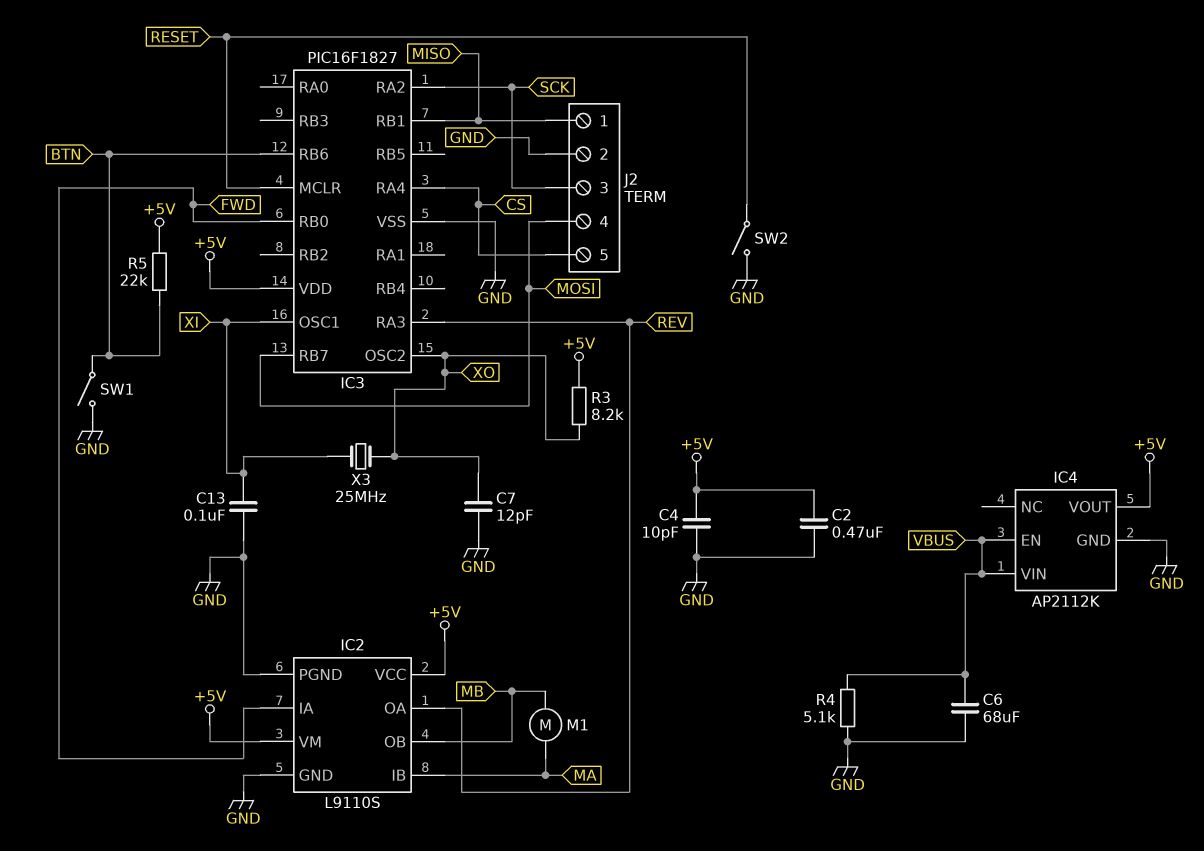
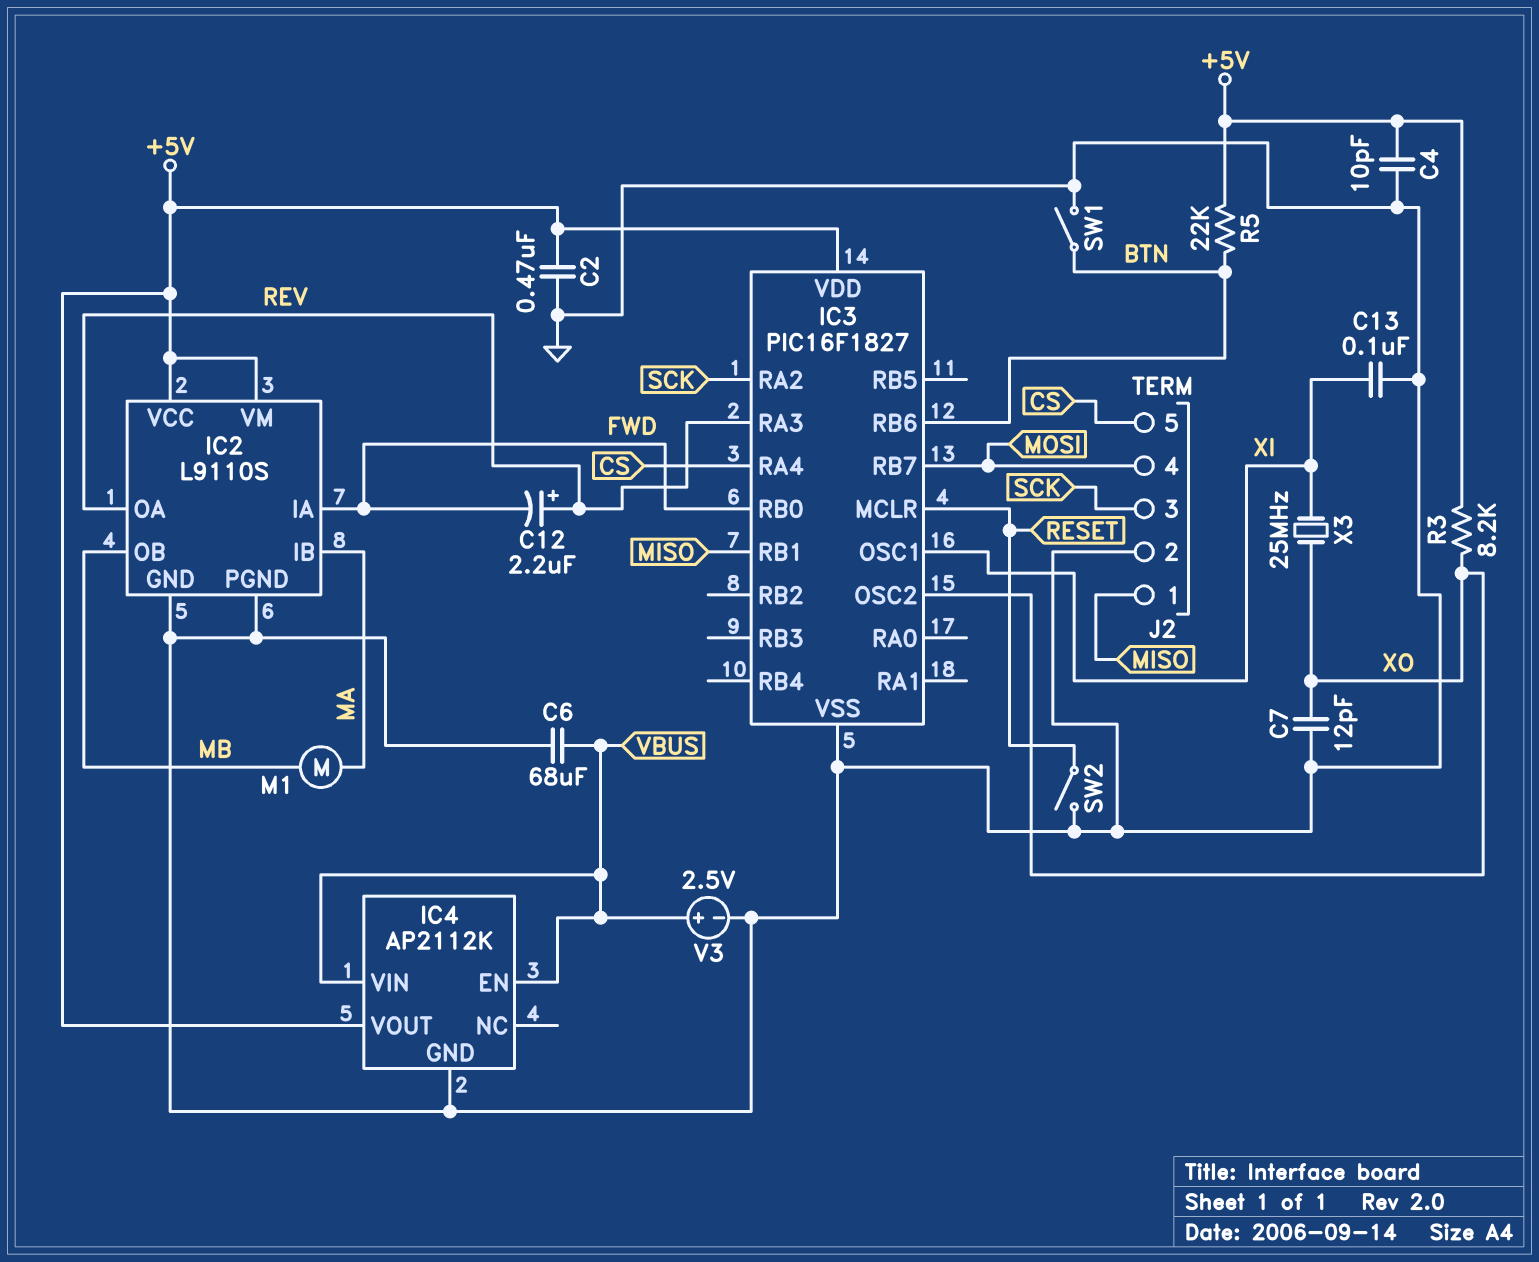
C12: none -> 2.2uF (plus REV, minus FWD)
R4: 5.1k (GND, VBUS) -> none
V3: none -> 2.5V (plus VBUS, minus GND)

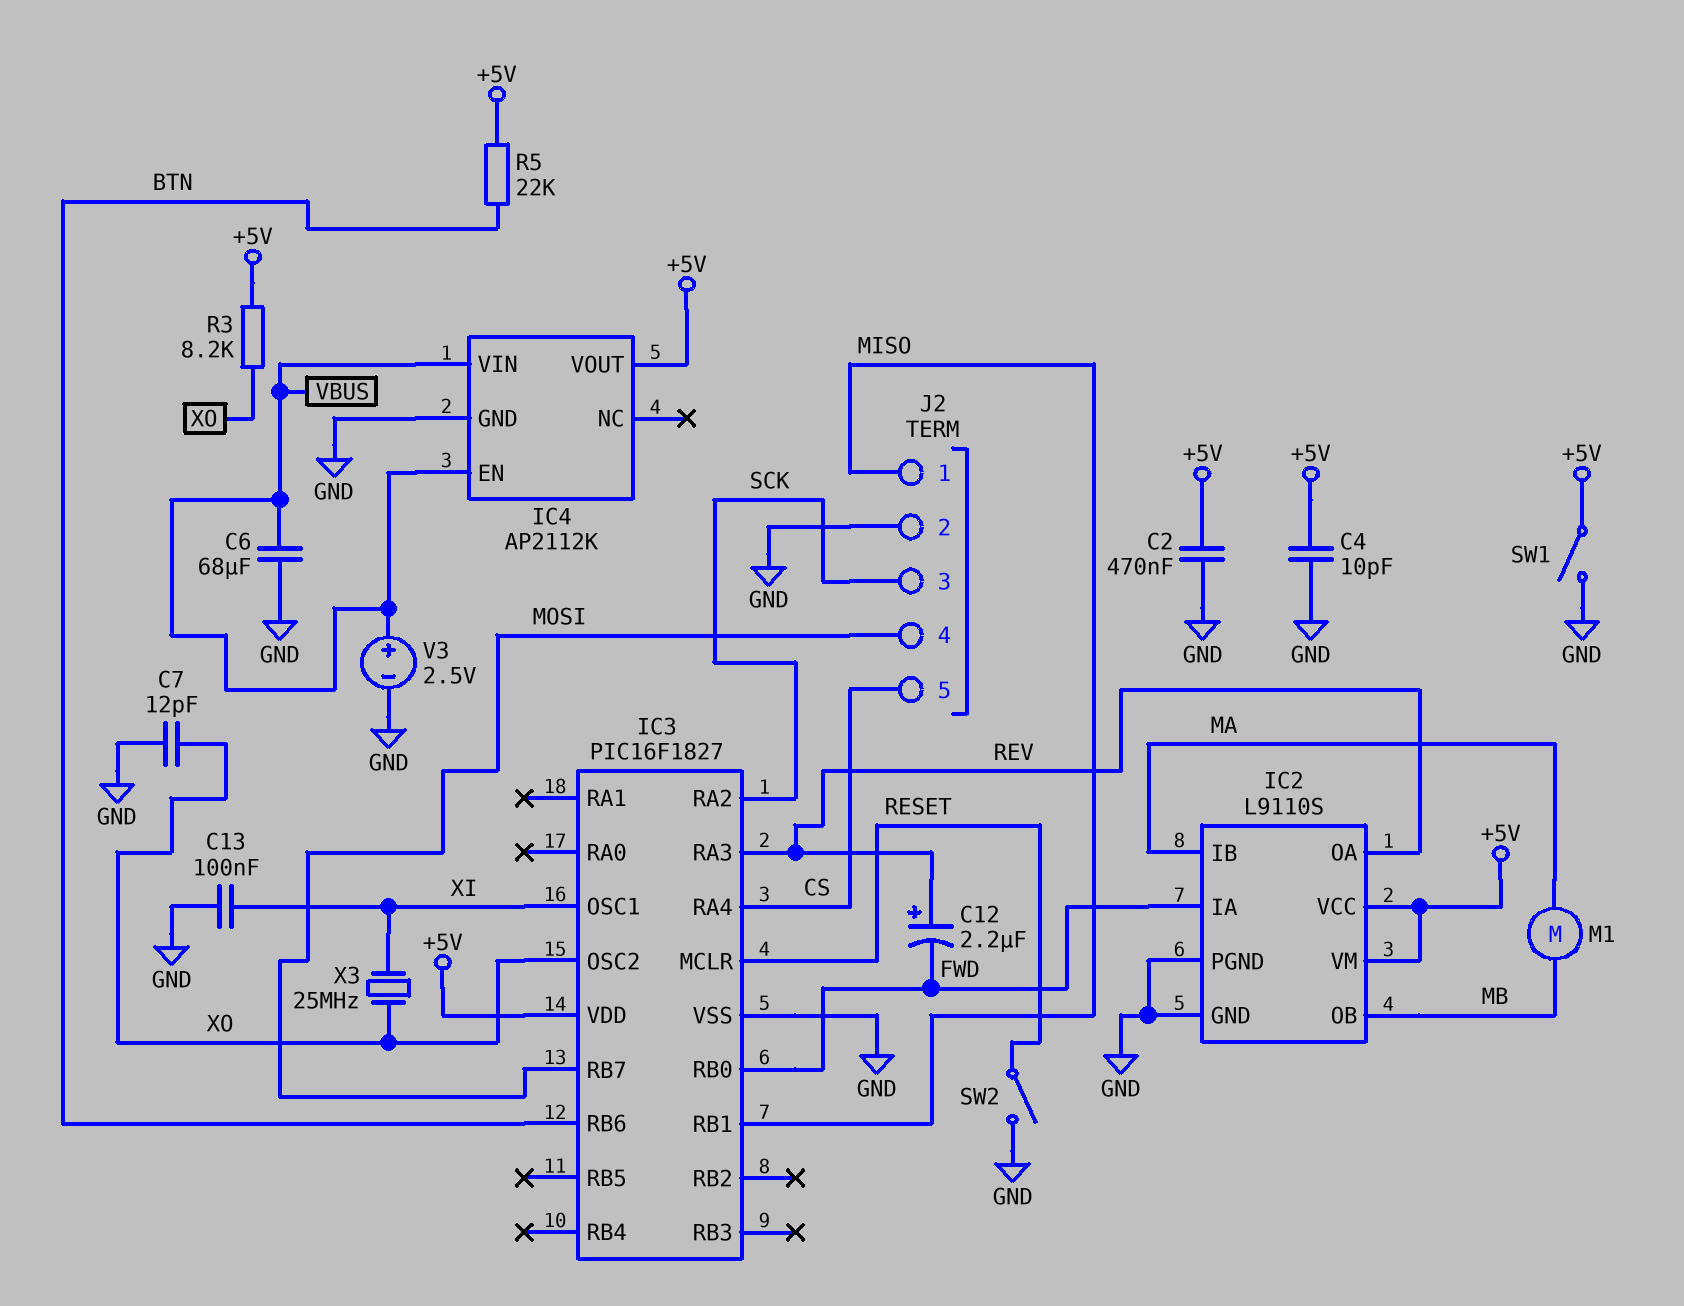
SW1: switch (BTN, GND) -> switch (+5V, GND)

